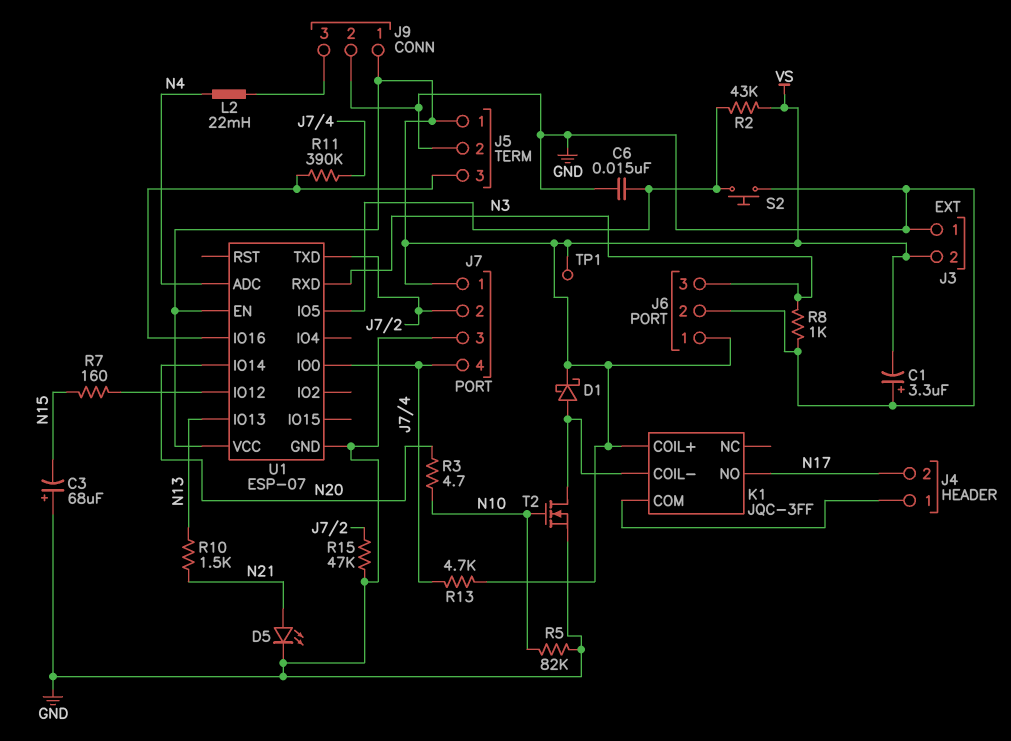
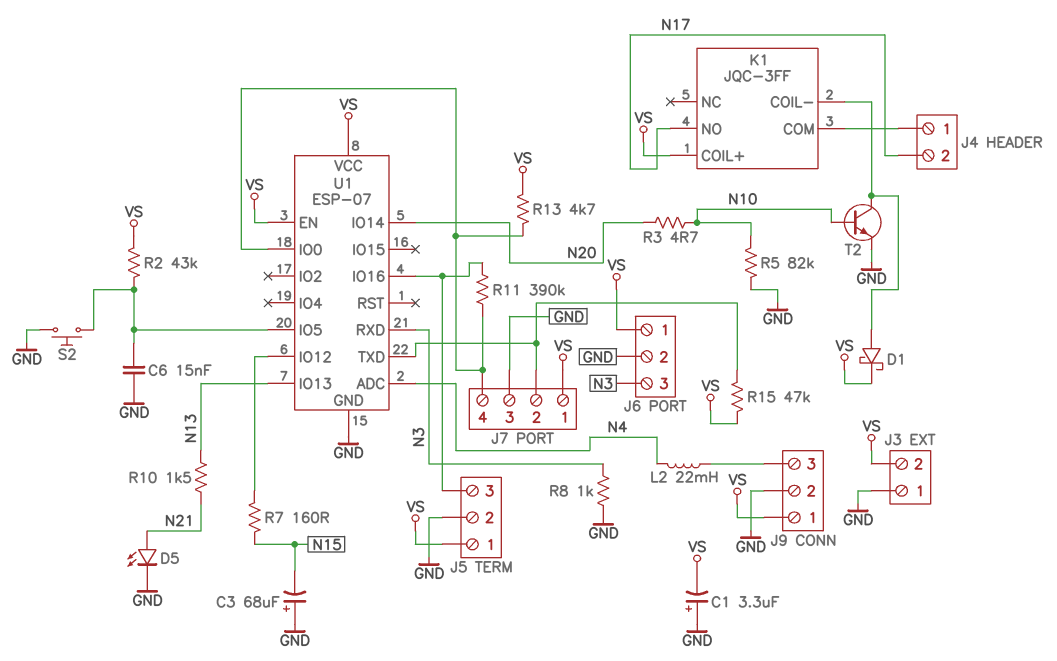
R15: 47k (GND, J7/2) -> 47k (J7/2, VS)
T2: NMOS (G N10, D K1/COIL-, S GND) -> NPN (B N10, C K1/COIL-, E GND)
TP1: test point (VS) -> none

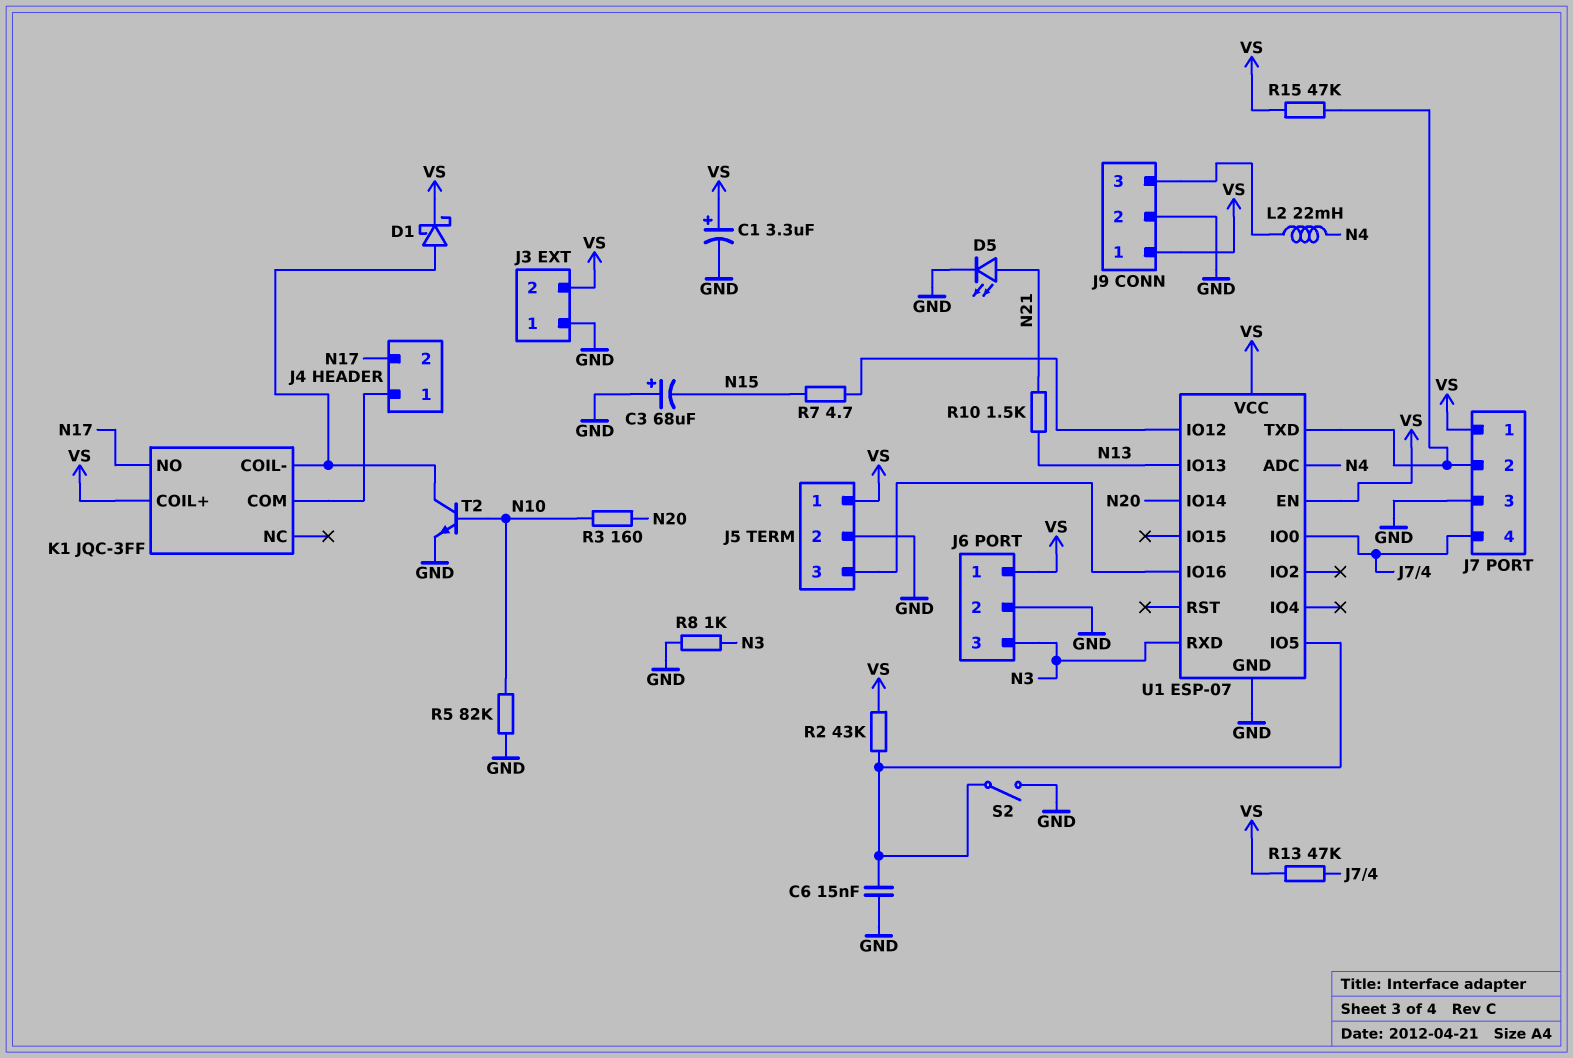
C1: 3.3uF (plus GND, minus VS) -> 3.3uF (plus VS, minus GND)
R3: 4.7 (N10, N20) -> 160 (N10, N20)
R7: 160 (N15, U1/IO12) -> 4.7 (N15, U1/IO12)
R11: 390k (J5/3, J7/4) -> none
R13: 4.7k (J7/4, VS) -> 47k (J7/4, VS)
S2: button (GND, U1/IO5) -> switch (GND, U1/IO5)

